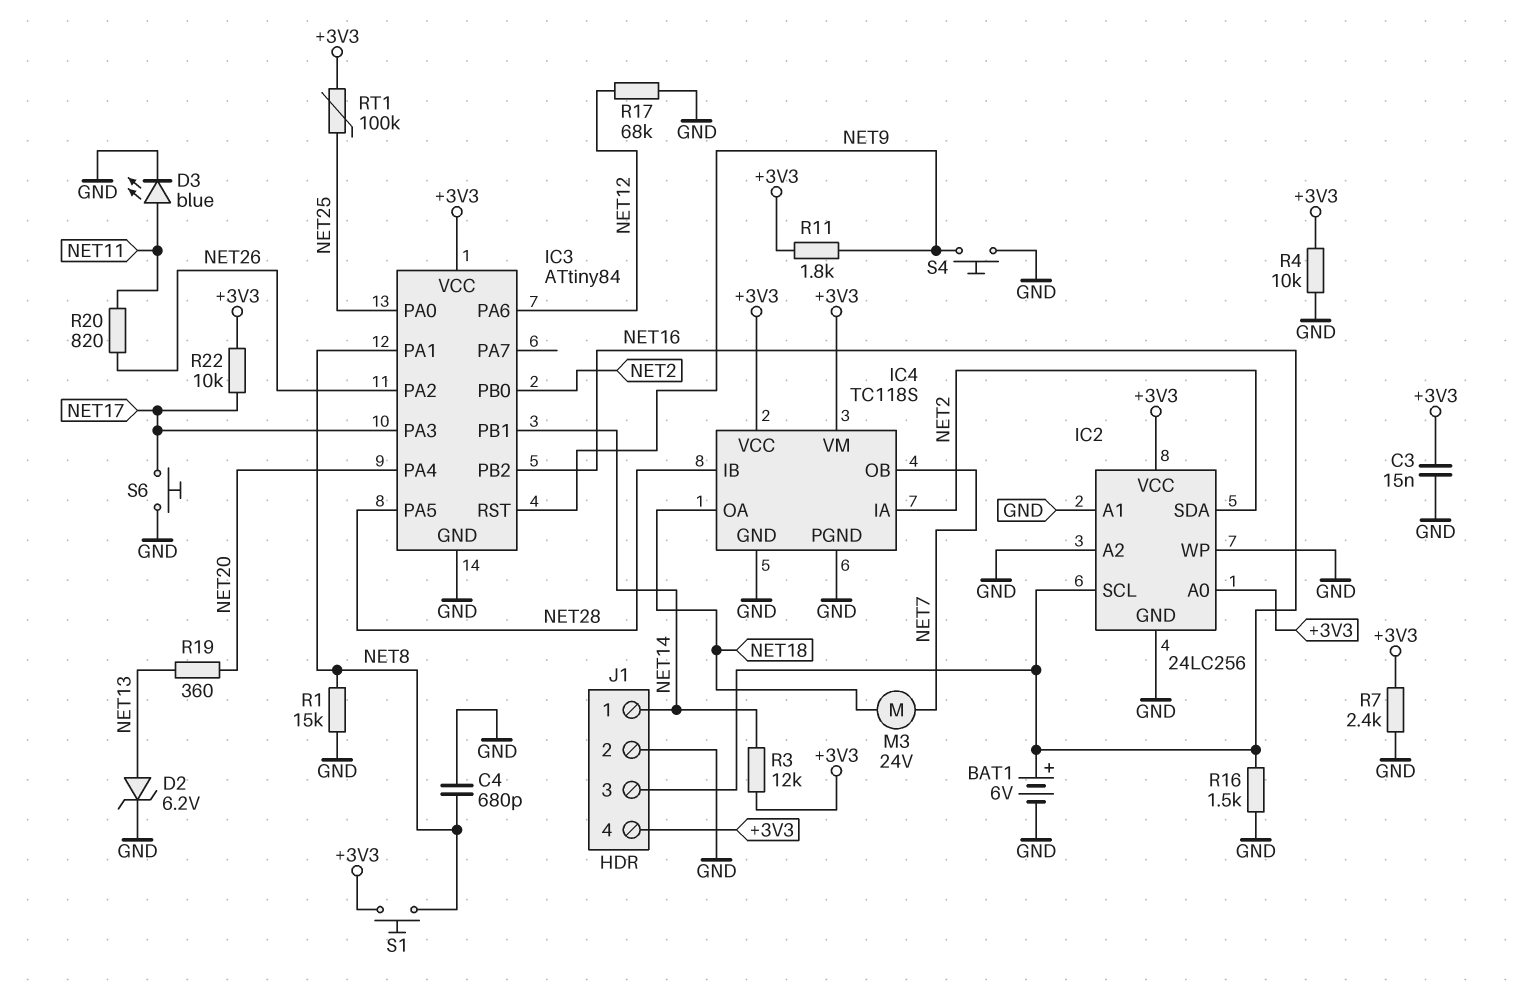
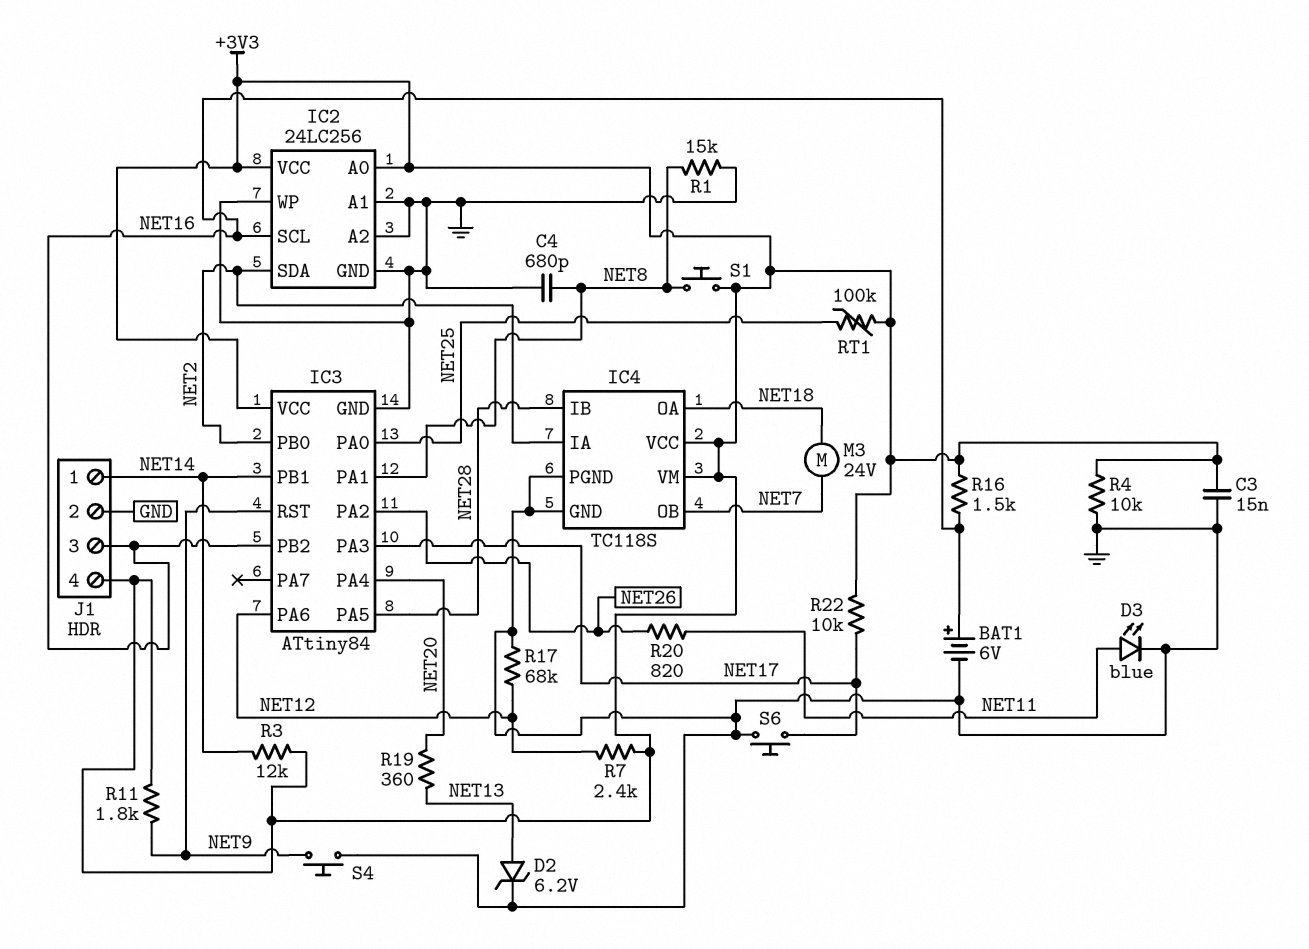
R7: 2.4k (+3V3, GND) -> 2.4k (+3V3, NET12)
R16: 1.5k (GND, NET16) -> 1.5k (+3V3, NET16)

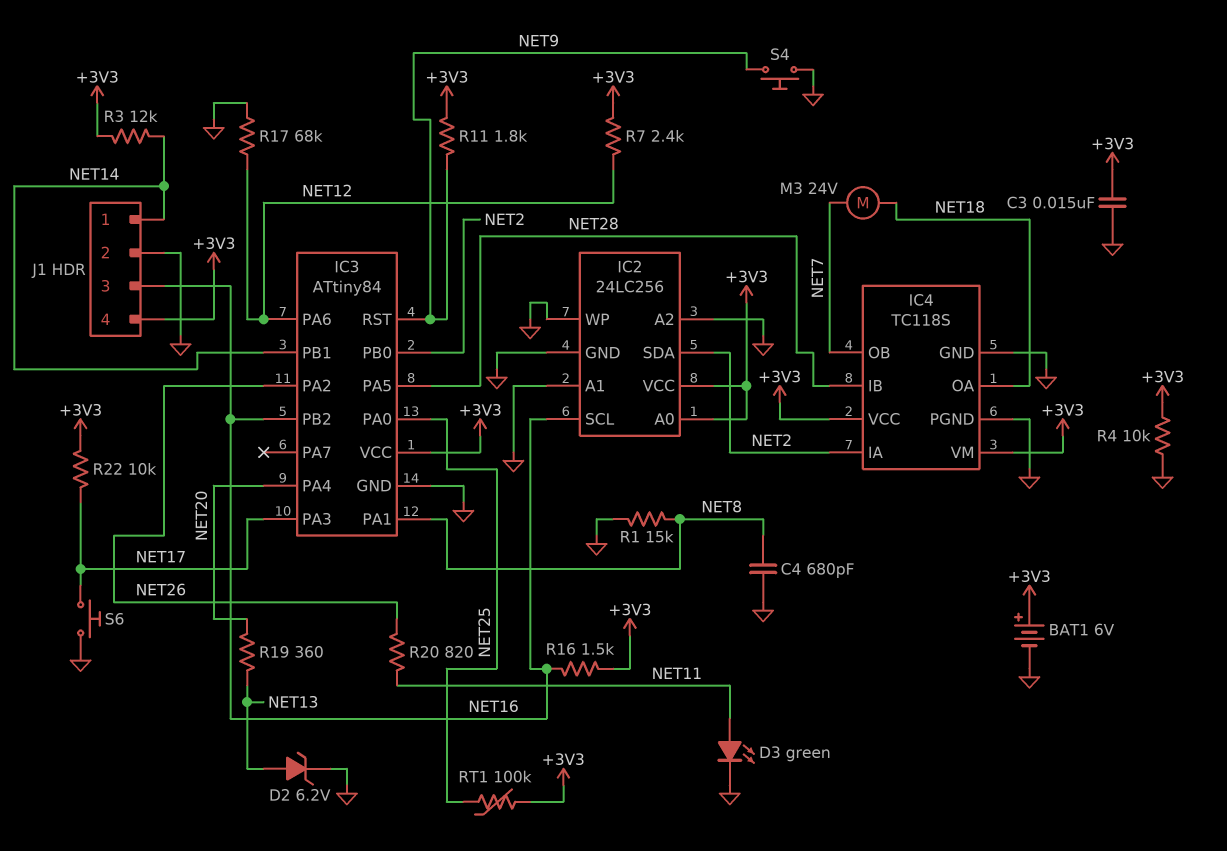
BAT1: 6V (plus NET16, minus GND) -> 6V (plus +3V3, minus GND)
D3: LED blue (A NET11, K GND) -> LED green (A NET11, K GND)
S1: button (+3V3, NET8) -> none

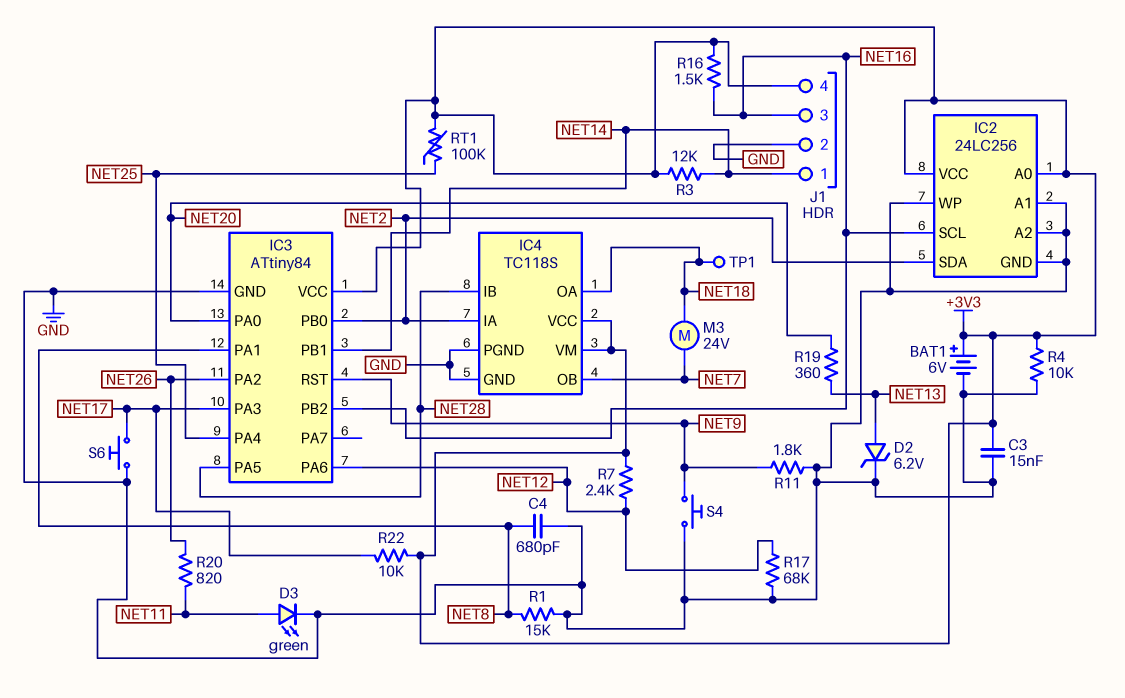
IC3 pin PA0: NET25 -> NET20
IC3 pin PA4: NET20 -> NET25
R11: 1.8k (+3V3, NET9) -> 1.8k (GND, NET9)
TP1: none -> test point (NET18)

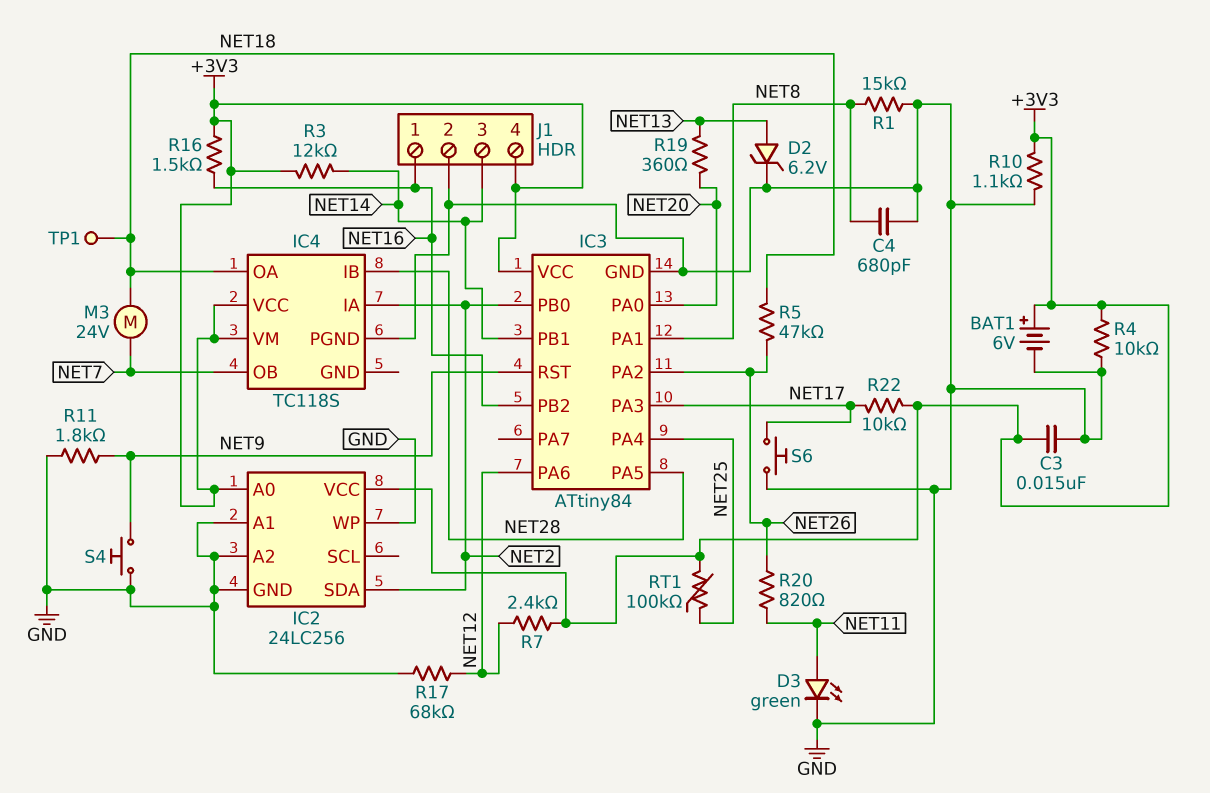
IC2 pin SCL: NET16 -> none
IC4 pin GND: GND -> none
J1 pin 1: NET14 -> NET16
J1 pin 3: NET16 -> NET14
R5: none -> 47k (NET18, NET26)
R10: none -> 1.1k (+3V3, GND)

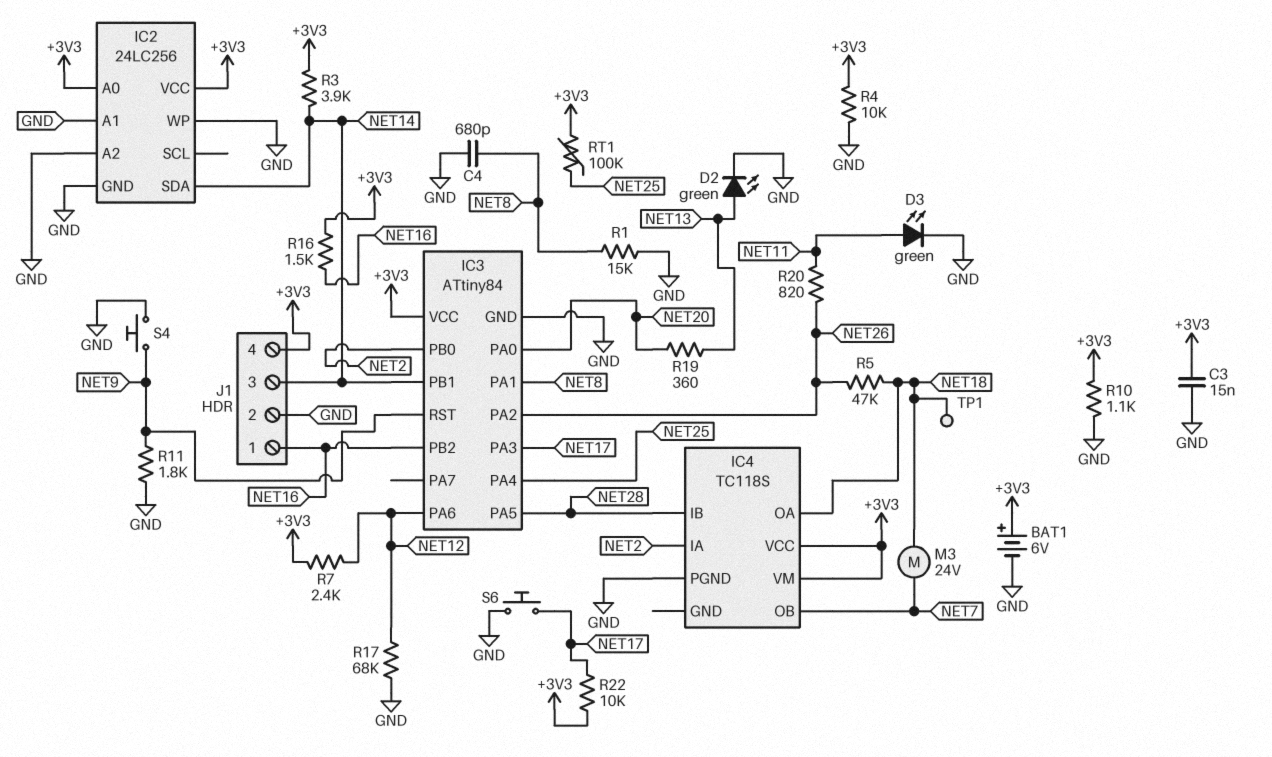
D2: zener 6.2V (A NET13, K GND) -> LED green (A NET13, K GND)
IC2 pin SDA: NET2 -> NET14
R3: 12k (+3V3, NET14) -> 3.9k (+3V3, NET14)

